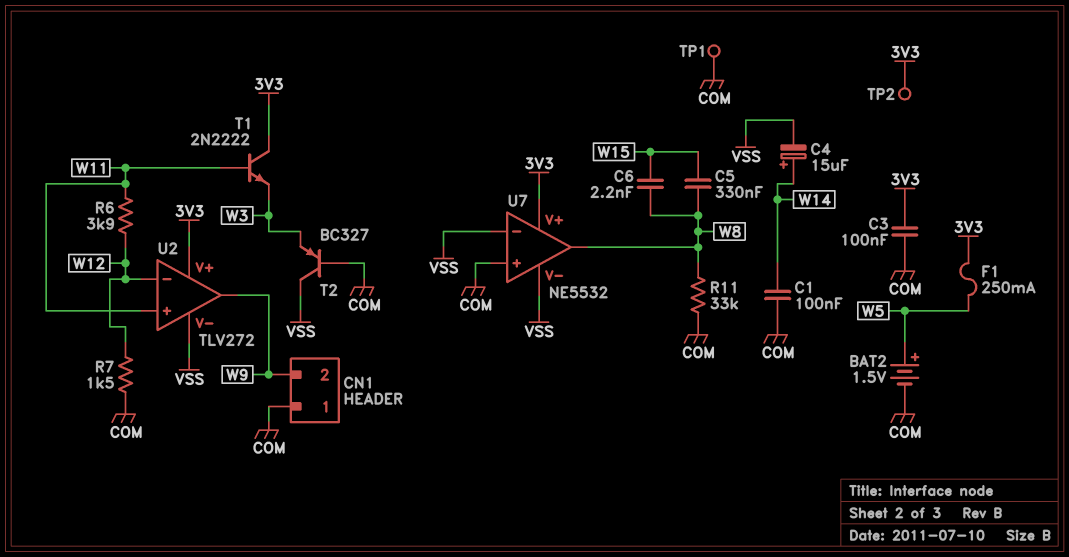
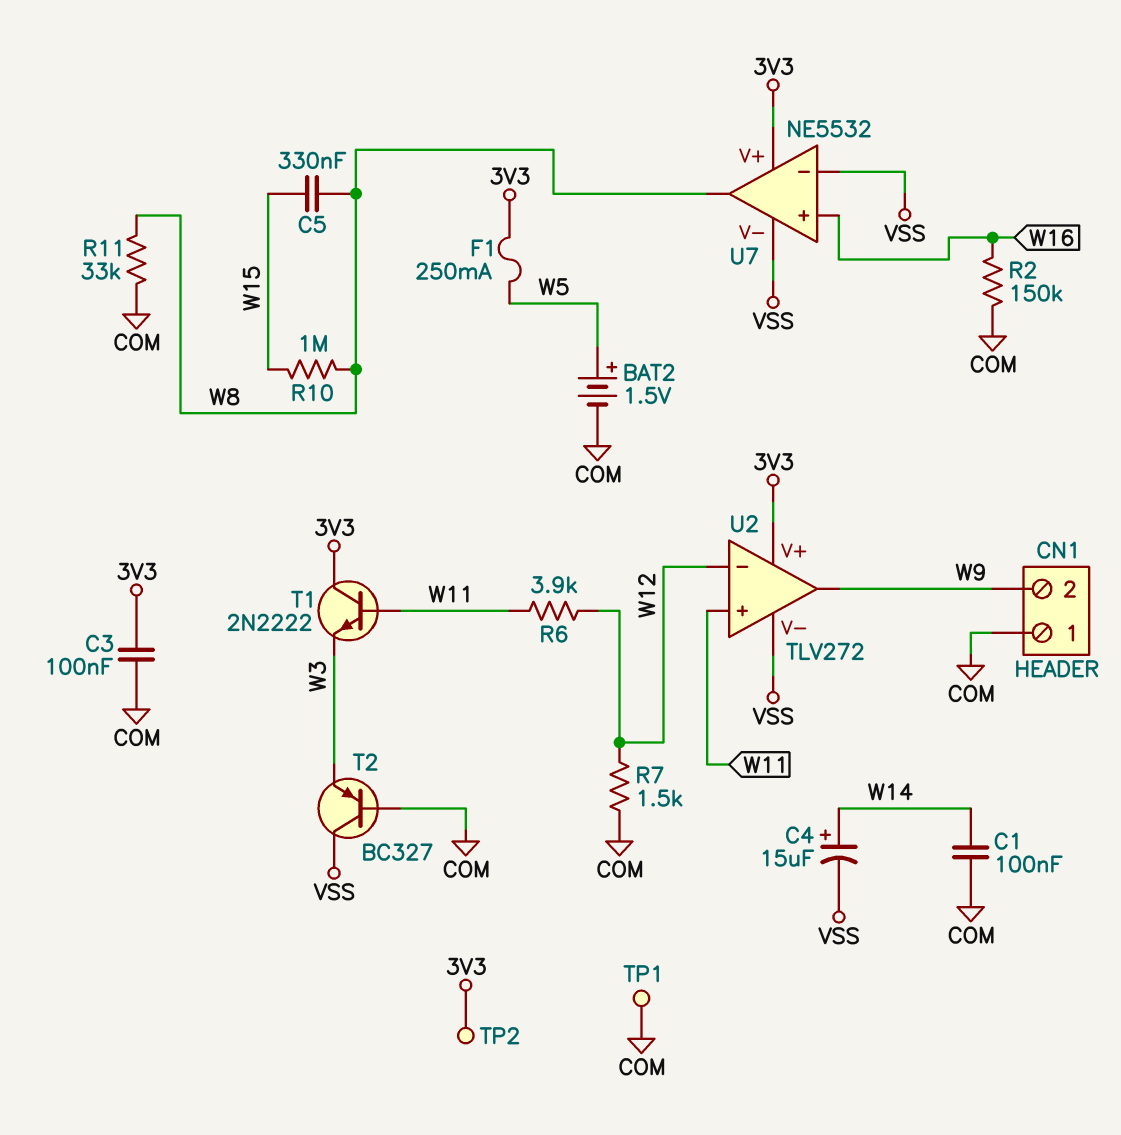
C6: 2.2nF (W8, W15) -> none
R2: none -> 150k (COM, W16)
R10: none -> 1M (W8, W15)
U7 pin in+: COM -> W16

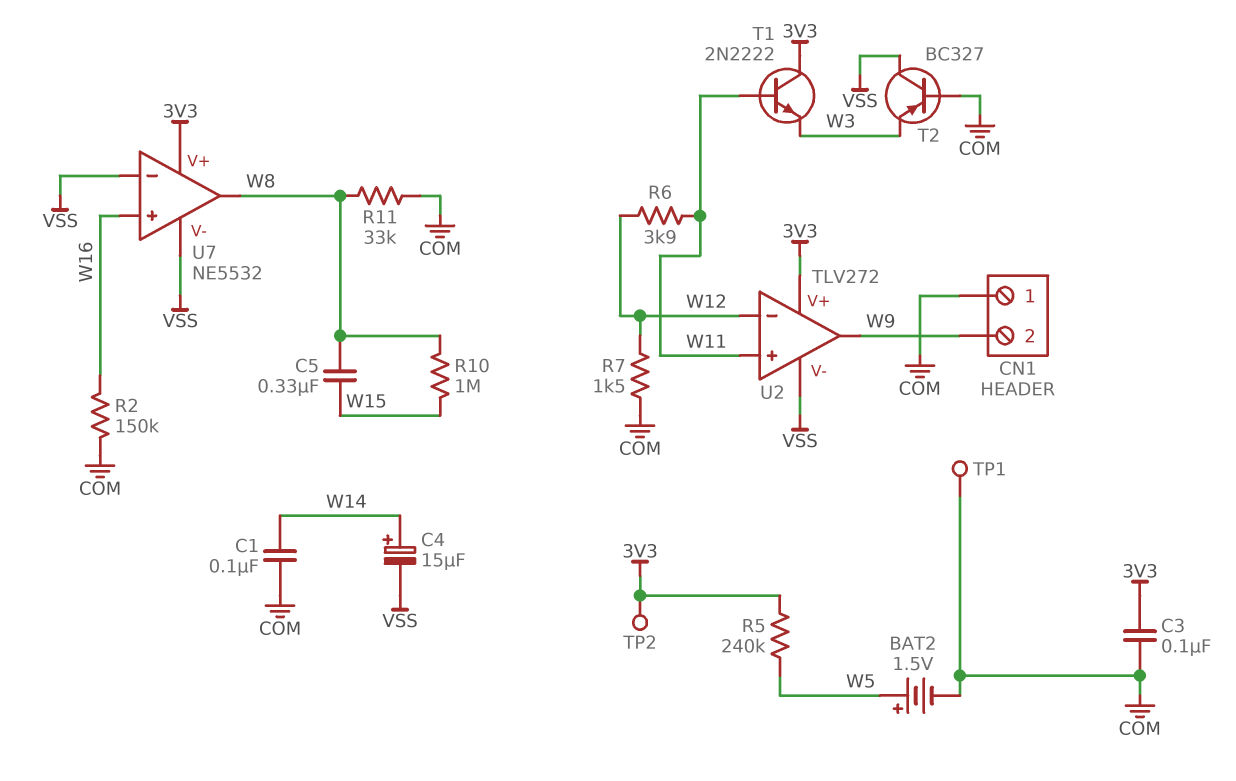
F1: 250mA (3V3, W5) -> none
R5: none -> 240k (3V3, W5)

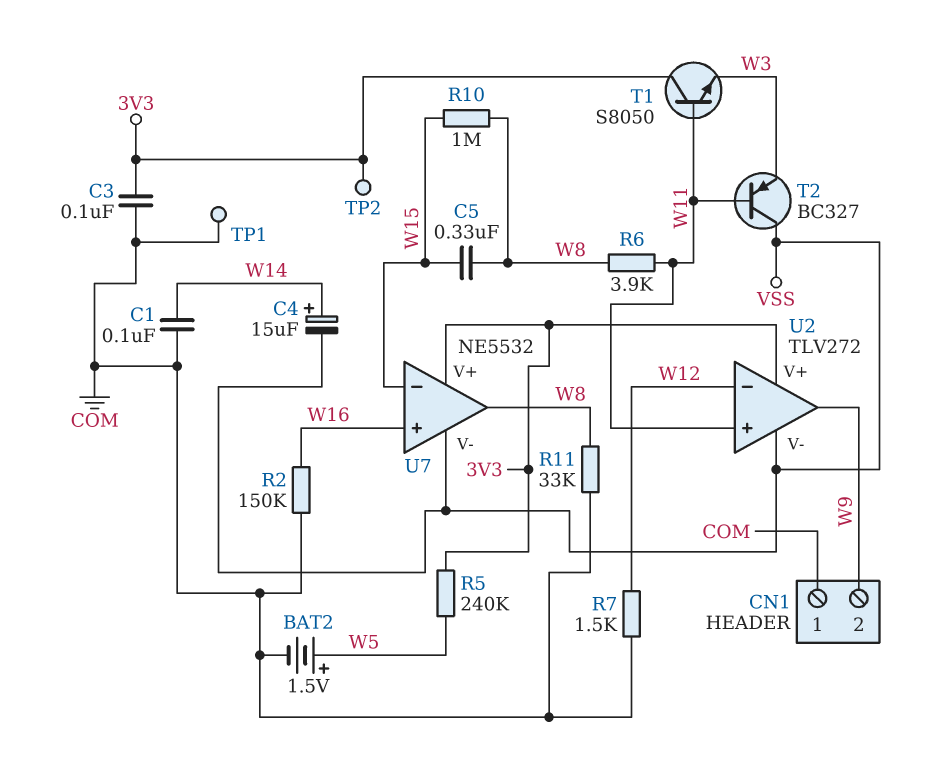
R6: 3.9k (W11, W12) -> 3.9k (W8, W11)
T1: NPN 2N2222 (B W11, C 3V3, E W3) -> NPN S8050 (B W11, C 3V3, E W3)
T2: PNP BC327 (B COM, C VSS, E W3) -> PNP BC327 (B W11, C VSS, E W3)
U7 pin in-: VSS -> W15

